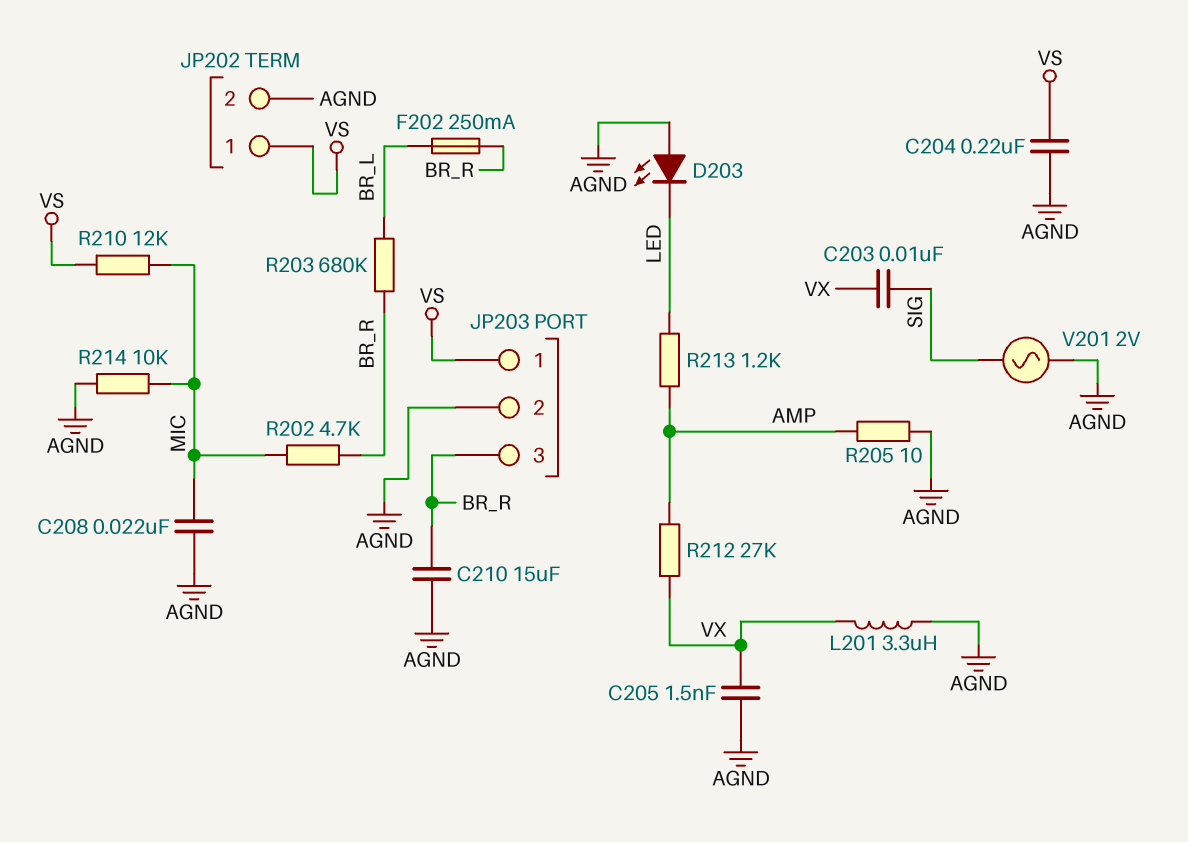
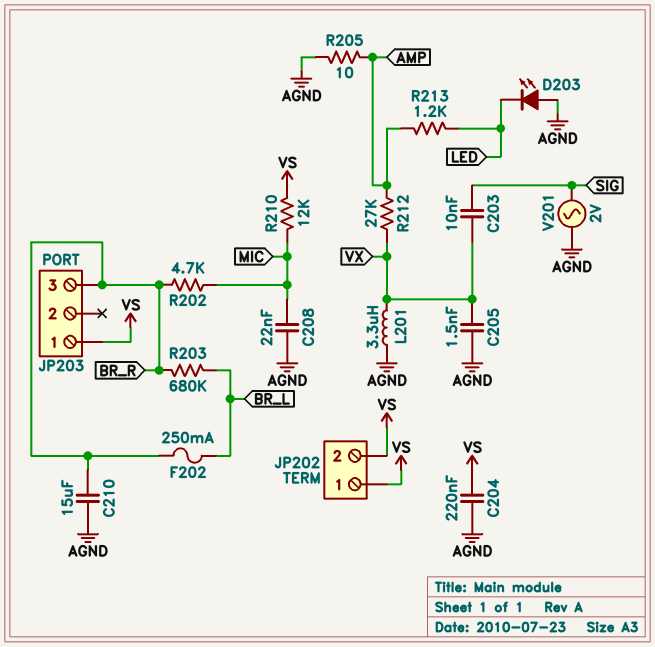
JP202 pin 2: AGND -> VS
JP203 pin 2: AGND -> none
R214: 10k (AGND, MIC) -> none

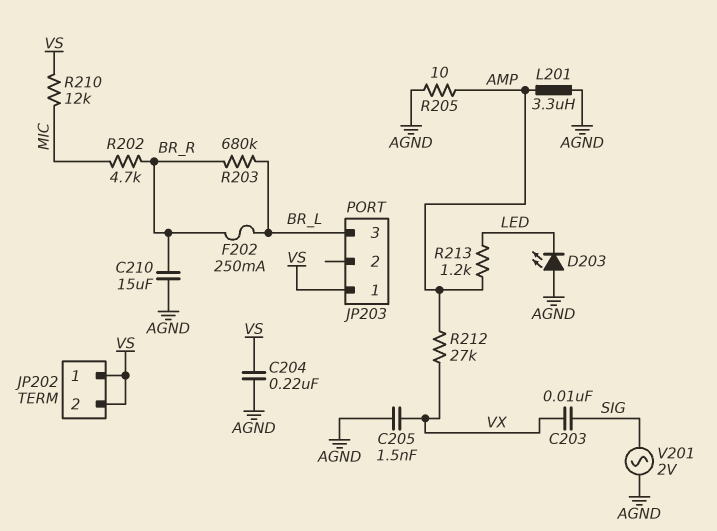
C208: 22nF (AGND, MIC) -> none
JP203 pin 3: BR_R -> BR_L
L201: 3.3uH (AGND, VX) -> 3.3uH (AGND, AMP)

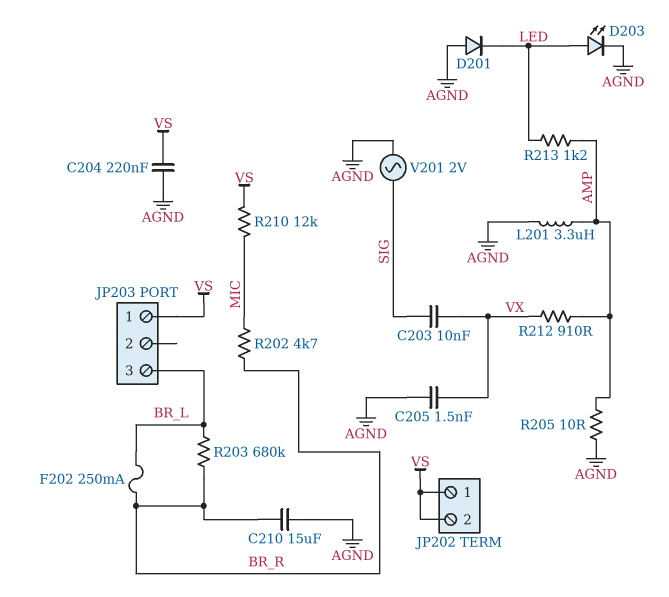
D201: none -> diode (A AGND, K LED)
D203: LED (A AGND, K LED) -> LED (A LED, K AGND)
R212: 27k (AMP, VX) -> 910 (AMP, VX)

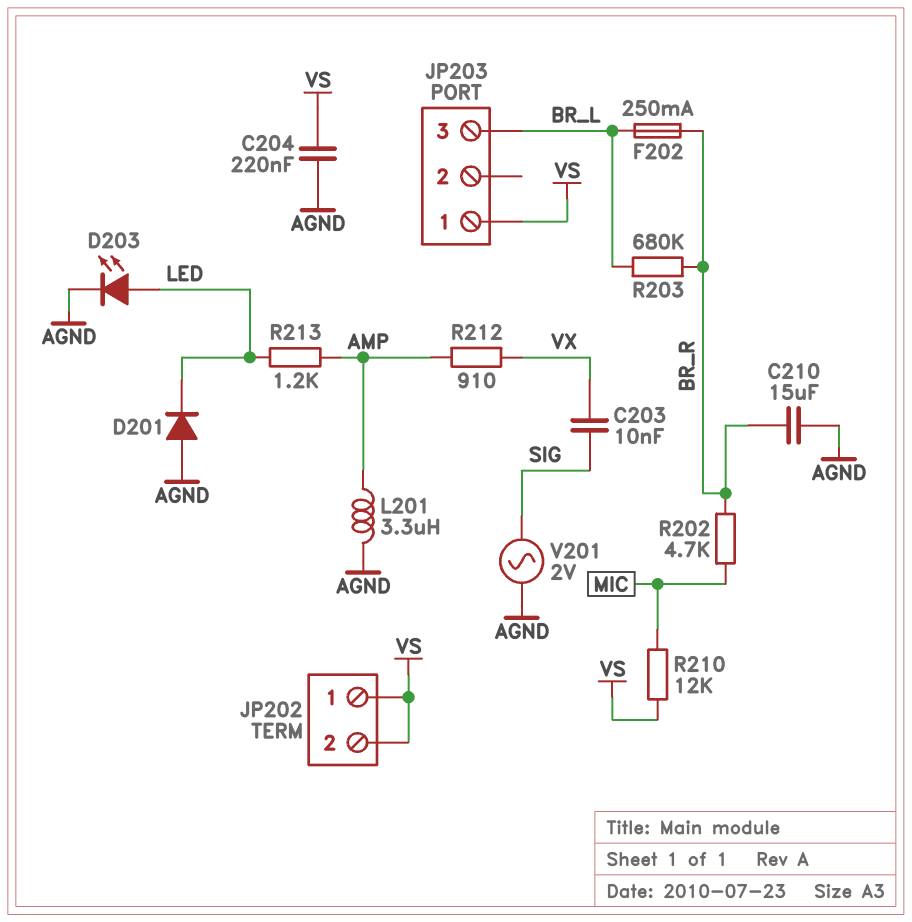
C205: 1.5nF (AGND, VX) -> none
R205: 10 (AGND, AMP) -> none

